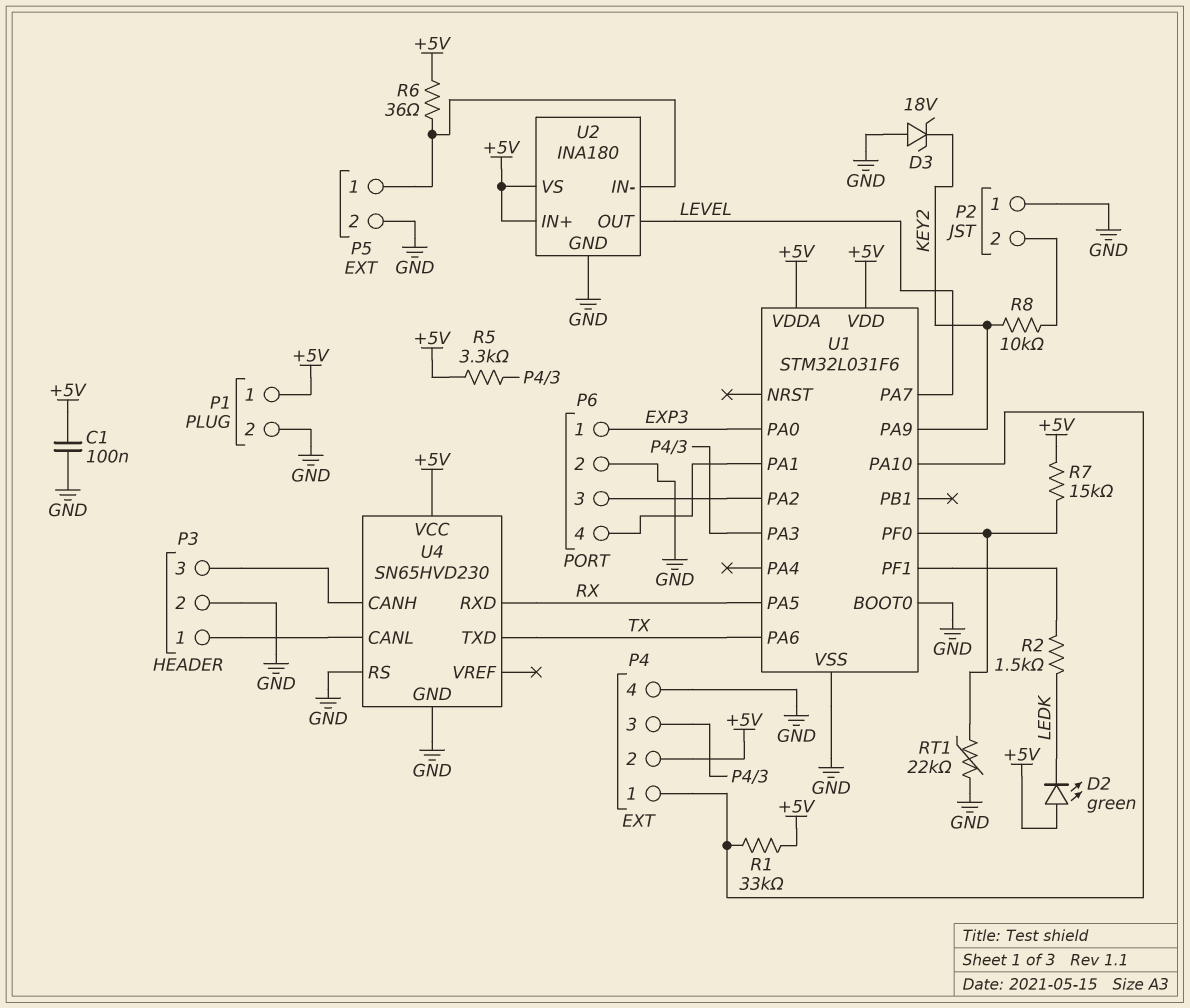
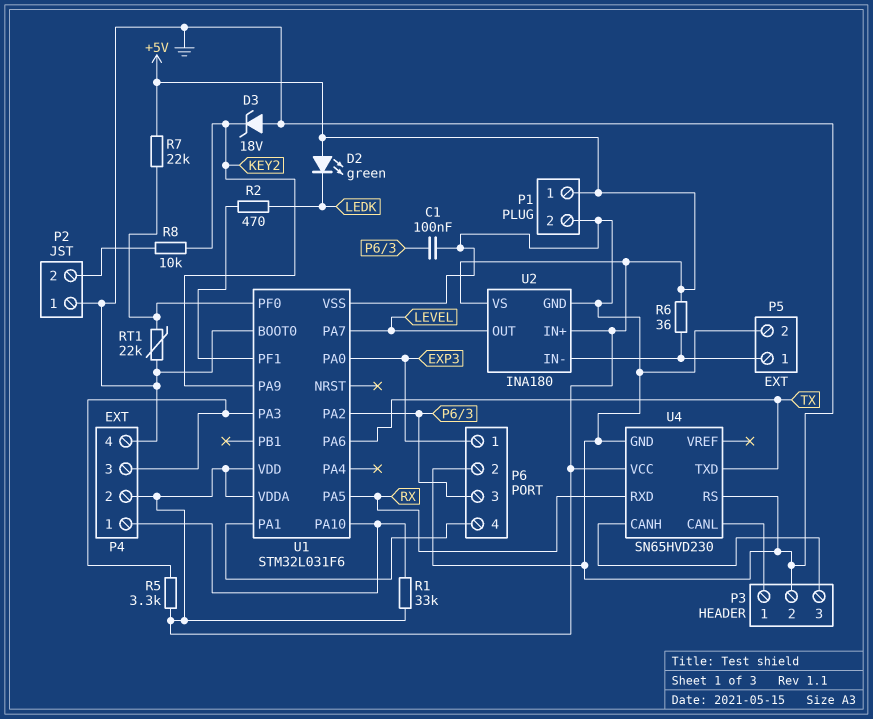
C1: 100nF (+5V, GND) -> 100nF (GND, P6/3)
R2: 1.5k (LEDK, U1/PF1) -> 470 (LEDK, U1/PF1)
R7: 15k (+5V, U1/PF0) -> 22k (+5V, U1/PF0)

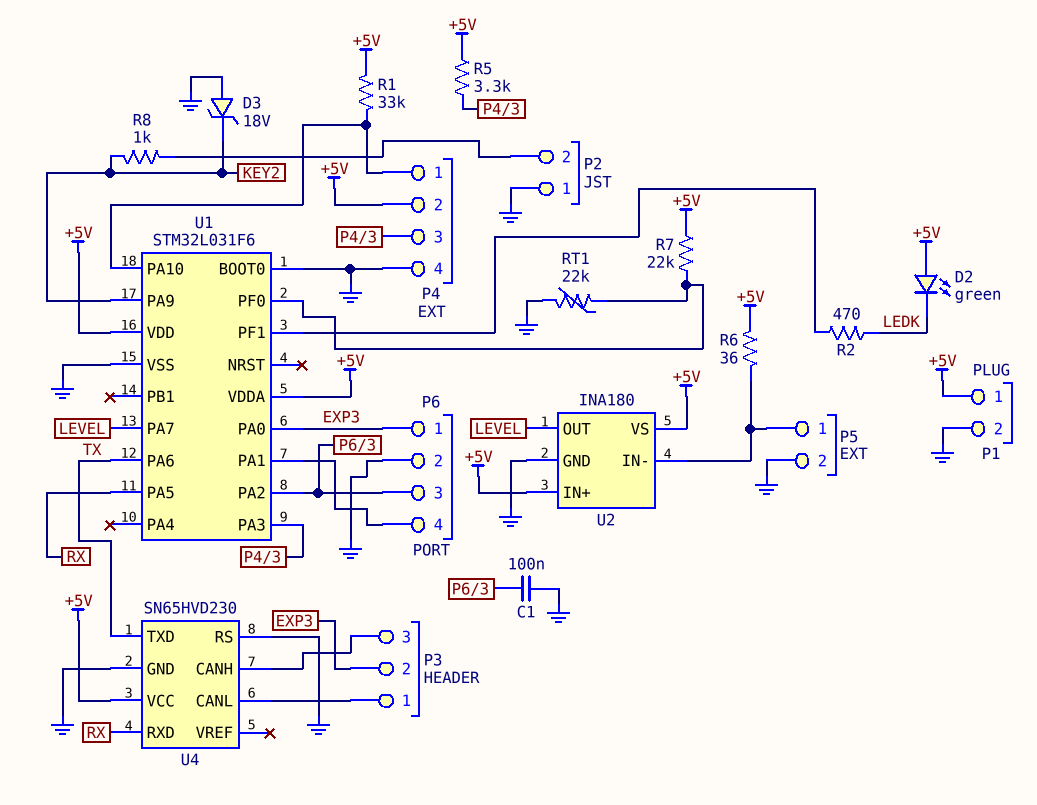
P3 pin 2: GND -> EXP3
R8: 10k (KEY2, P2/2) -> 1k (KEY2, P2/2)

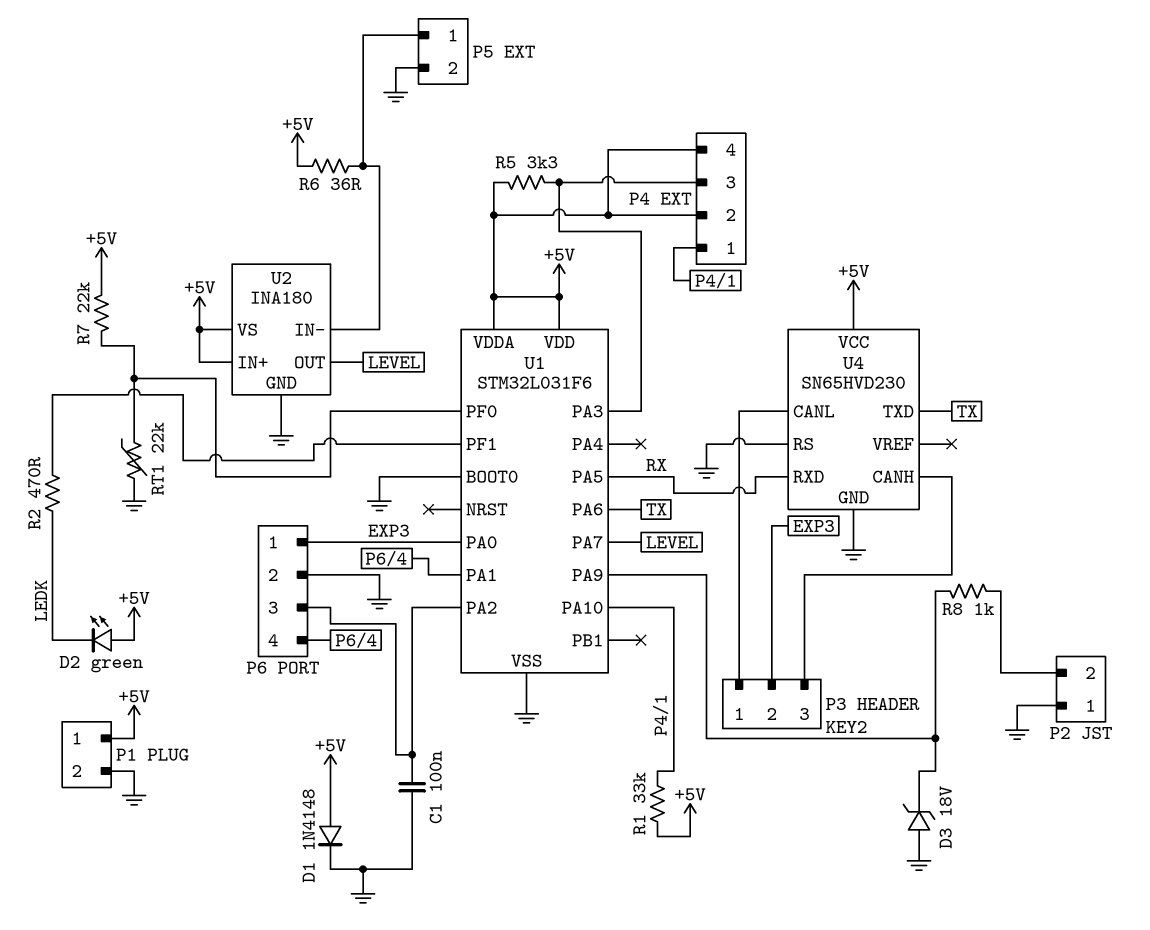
D1: none -> diode 1N4148 (A +5V, K GND)
P4 pin 4: GND -> +5V

